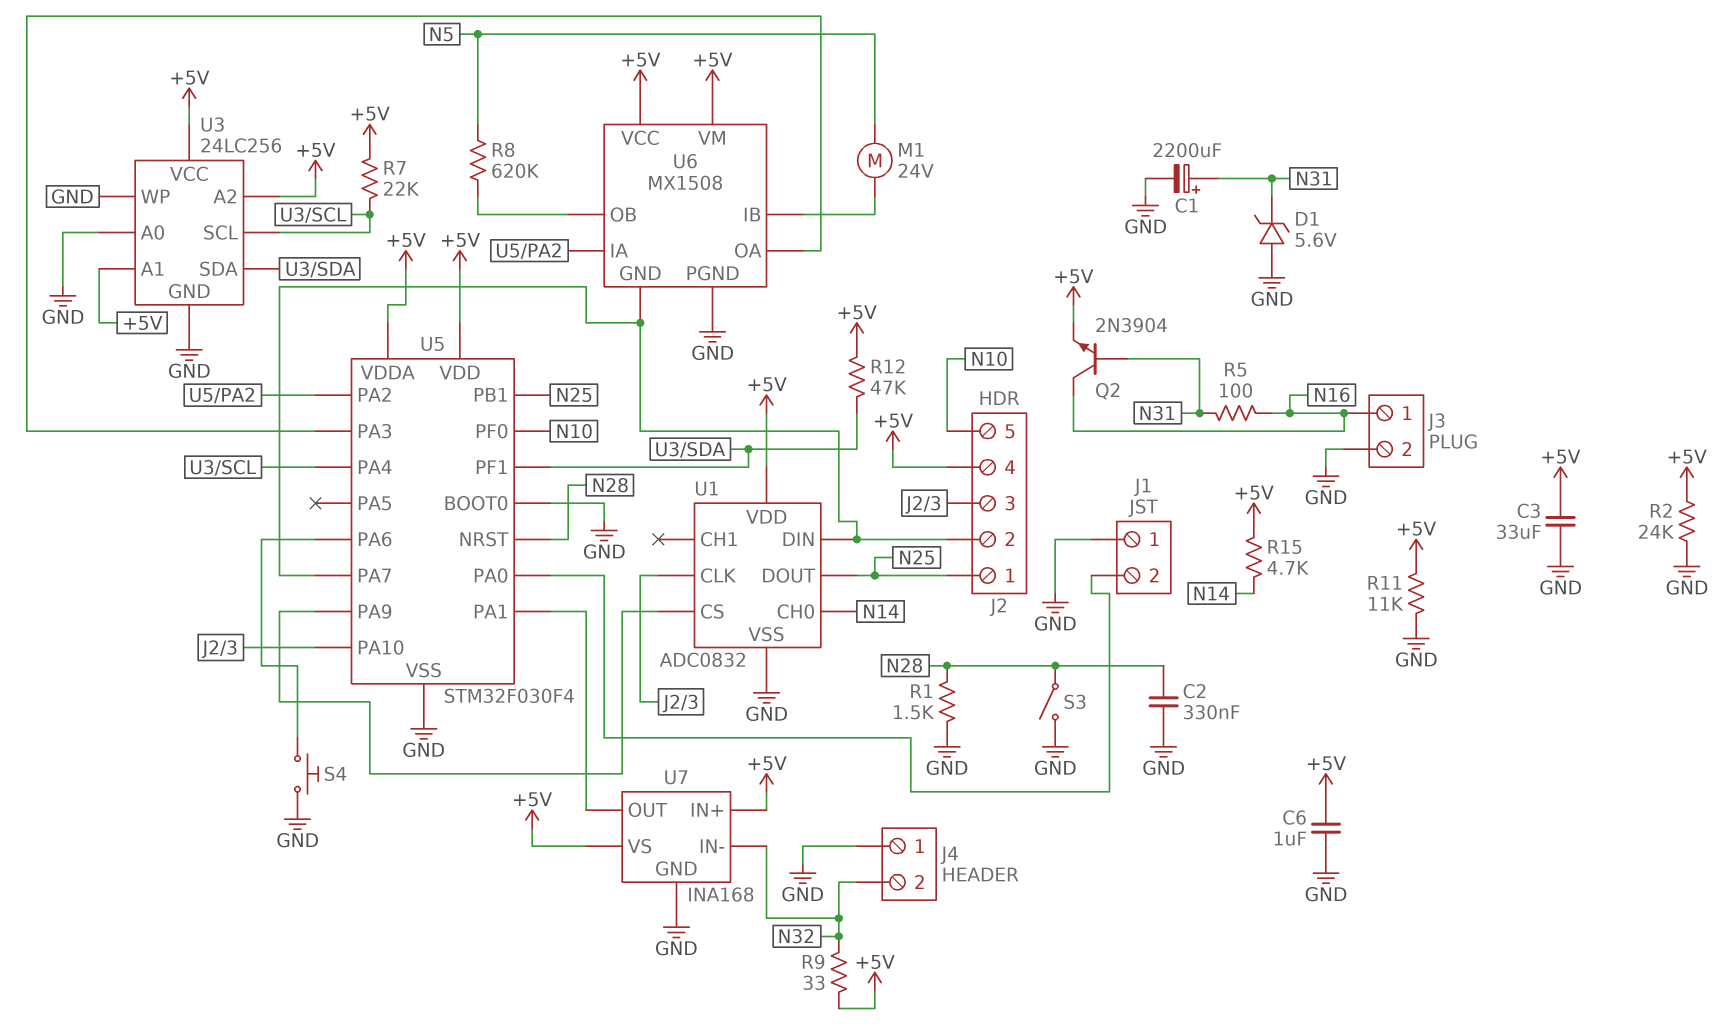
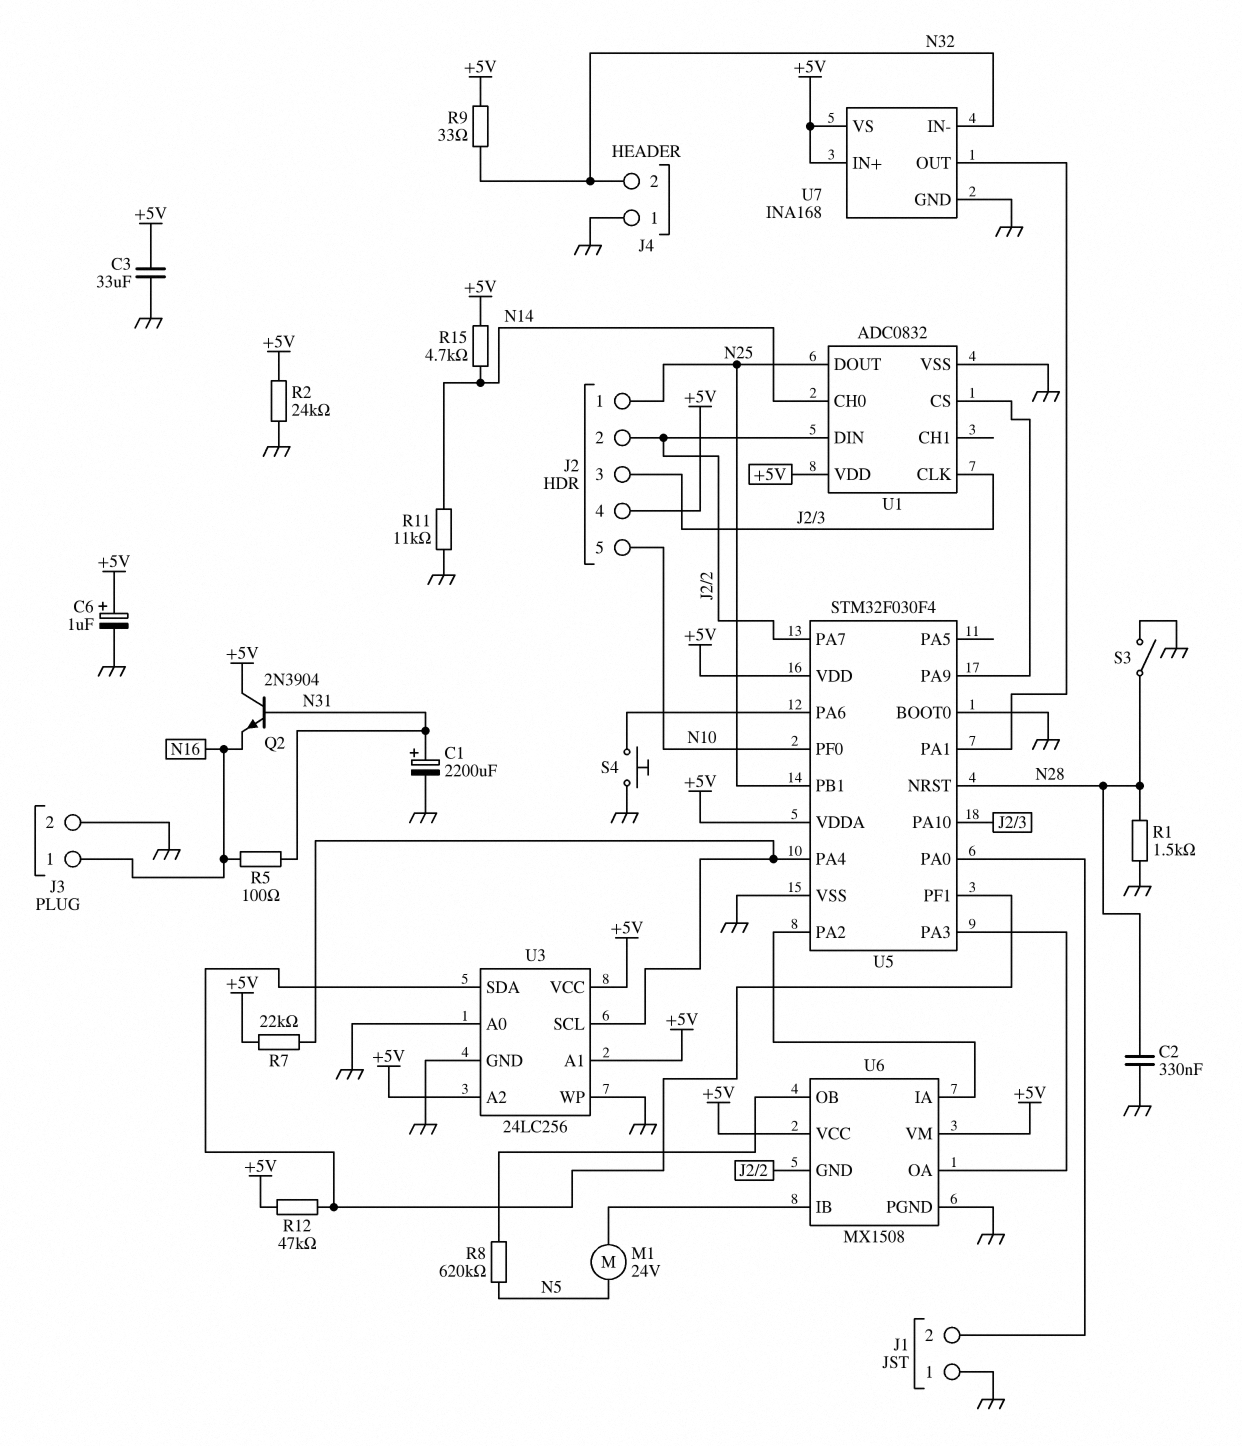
C6: 1uF (+5V, GND) -> 1uF (plus +5V, minus GND)
D1: zener 5.6V (A GND, K N31) -> none
Q2: NPN 2N3904 (B N31, C N16, E +5V) -> NPN 2N3904 (B N31, C +5V, E N16)
R11: 11k (+5V, GND) -> 11k (GND, N14)

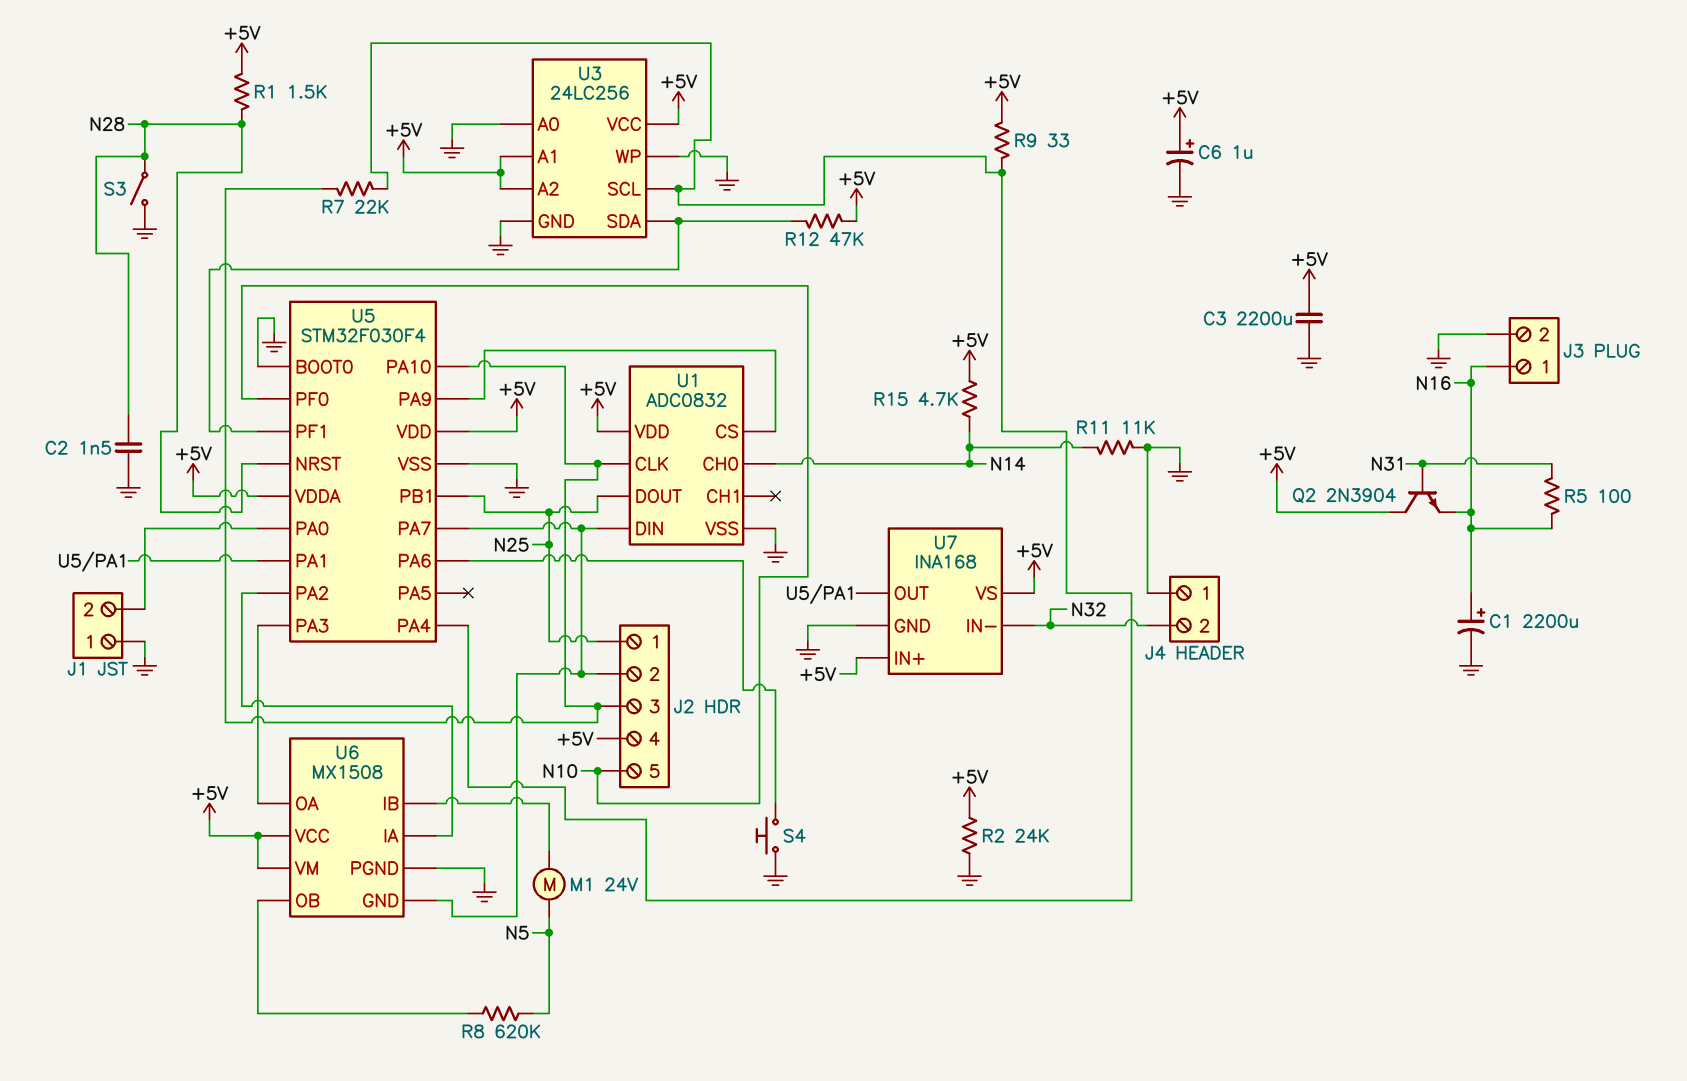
C1: 2200uF (plus N31, minus GND) -> 2200uF (plus N16, minus GND)
C2: 330nF (GND, N28) -> 1.5nF (GND, N28)
C3: 33uF (+5V, GND) -> 2200uF (+5V, GND)
R1: 1.5k (GND, N28) -> 1.5k (+5V, N28)
R7: 22k (+5V, U3/SCL) -> 22k (J2/3, U3/SCL)
R9: 33 (+5V, N32) -> 33 (+5V, U3/SCL)

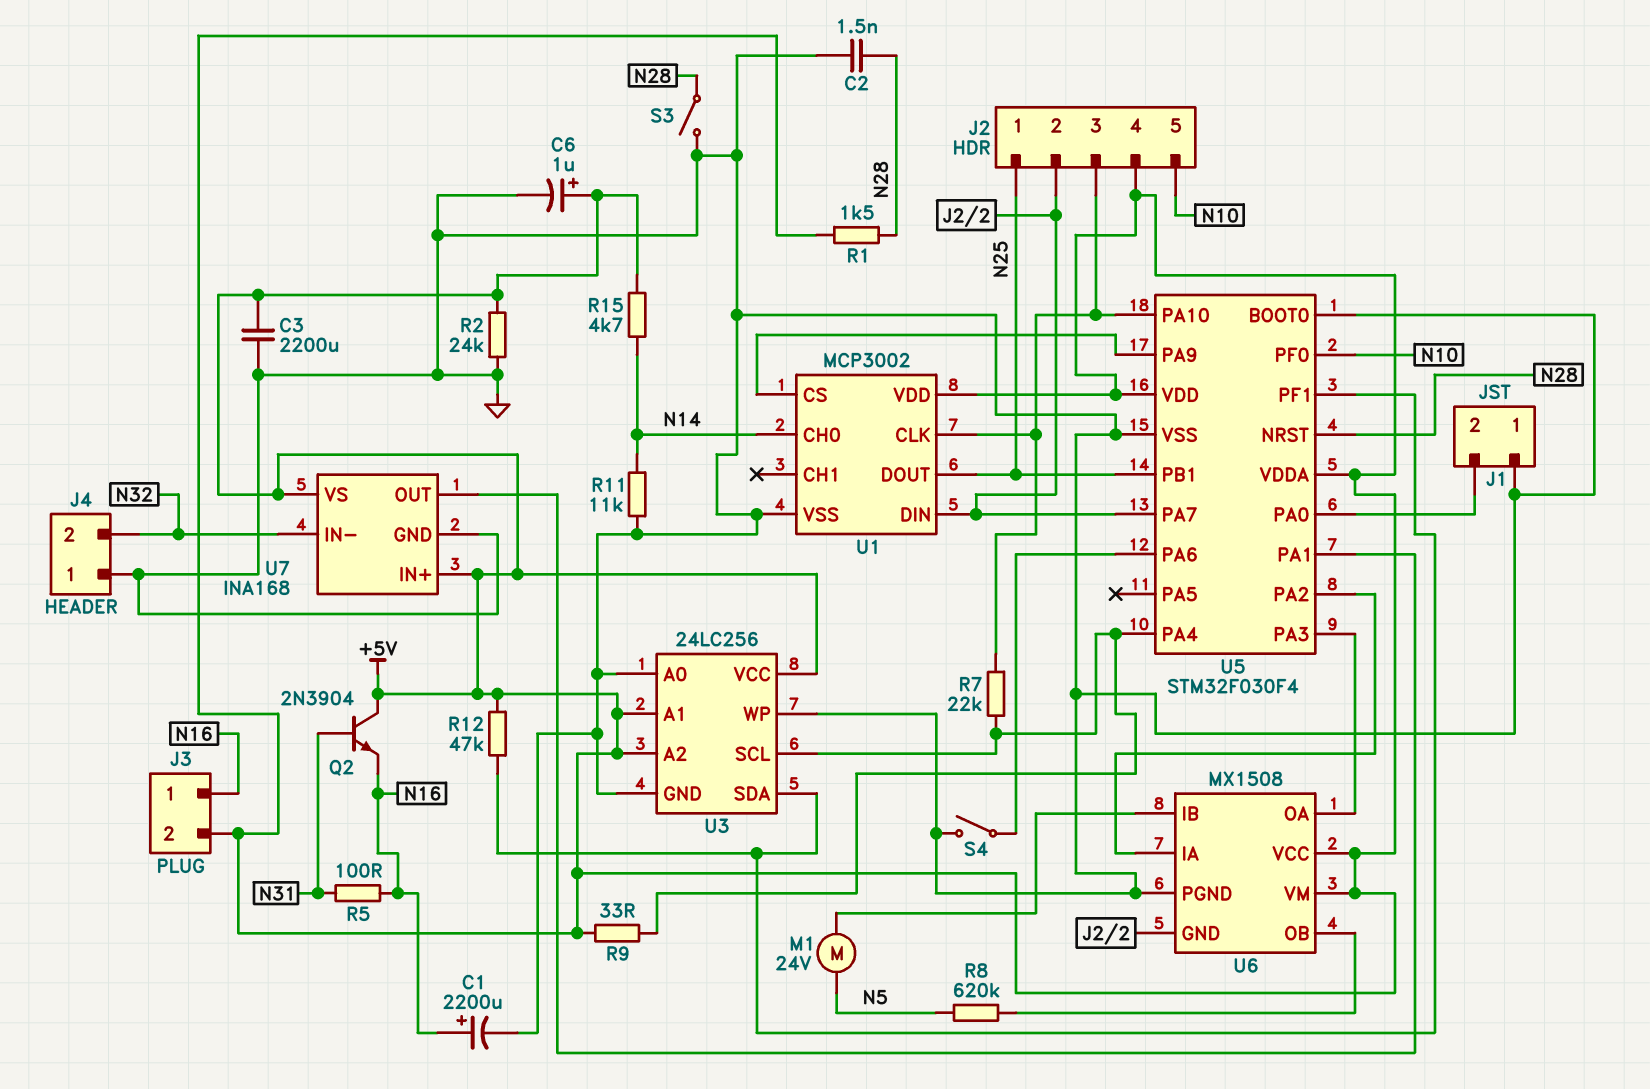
J3 pin 2: GND -> +5V
S4: button (GND, U5/PA6) -> switch (GND, U5/PA6)
U1: ADC0832 -> MCP3002

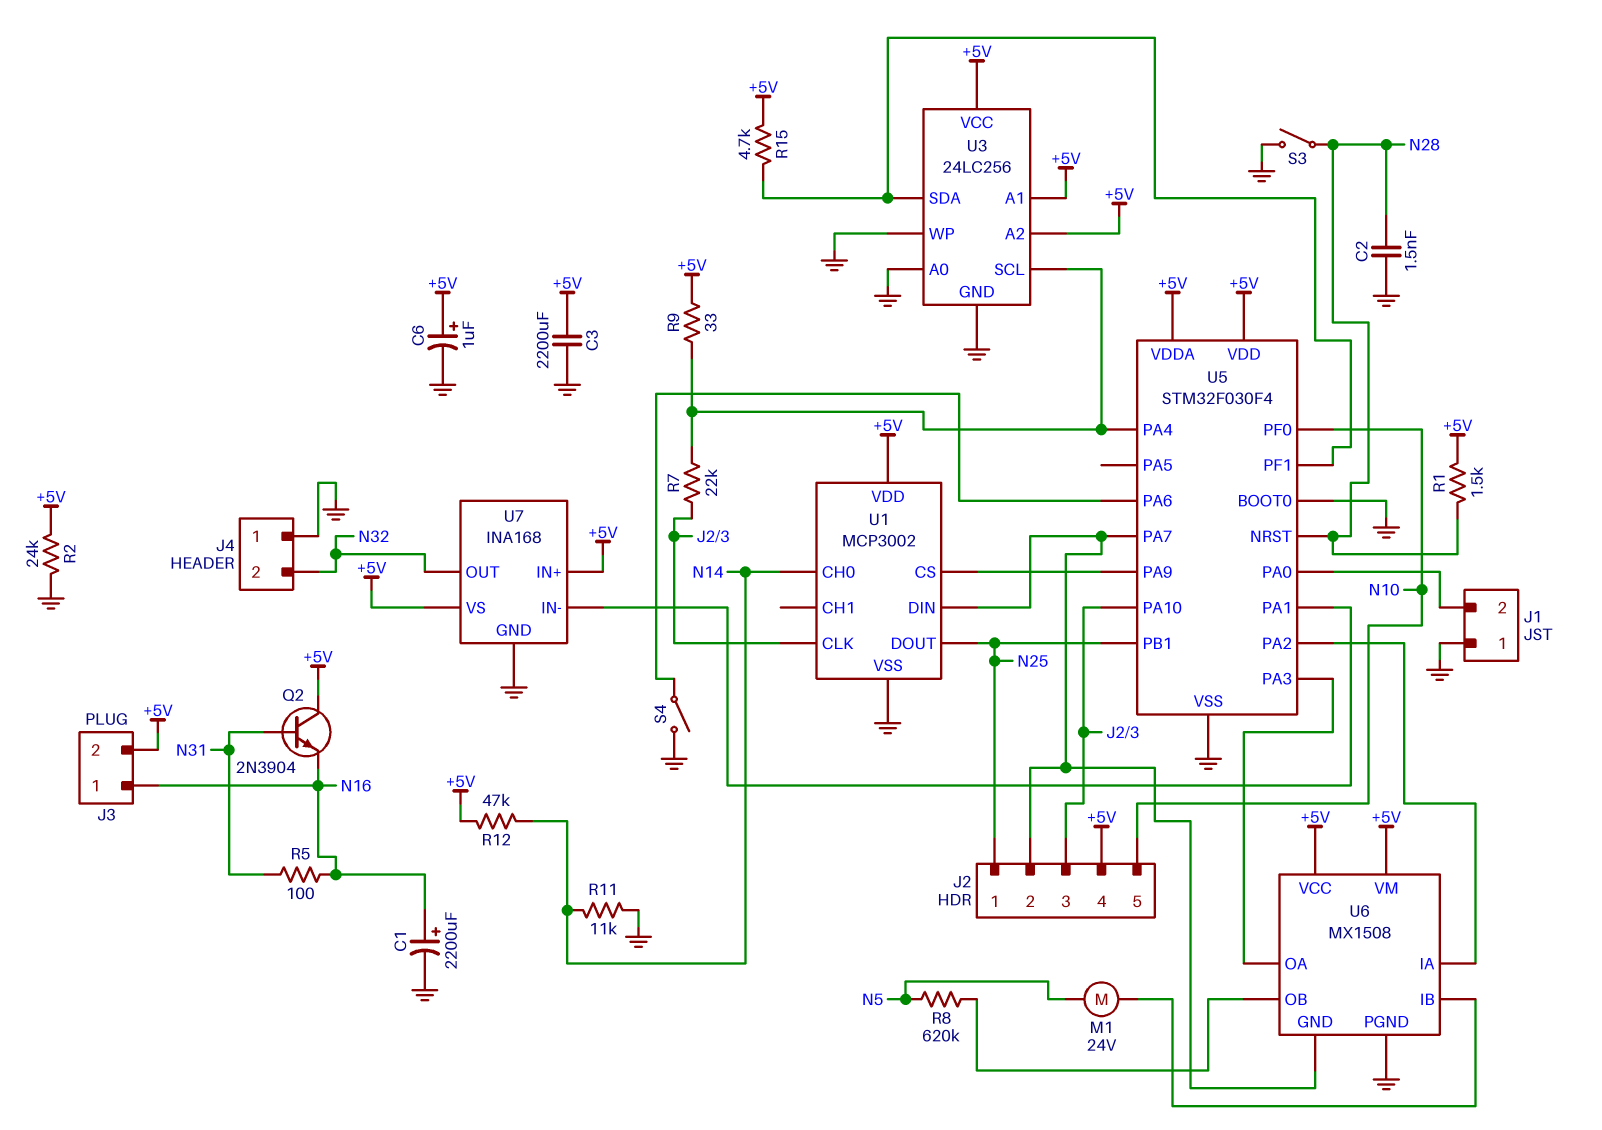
R12: 47k (+5V, U3/SDA) -> 47k (+5V, N14)
R15: 4.7k (+5V, N14) -> 4.7k (+5V, U3/SDA)
U7 pin IN-: N32 -> U5/PA1
U7 pin OUT: U5/PA1 -> N32

